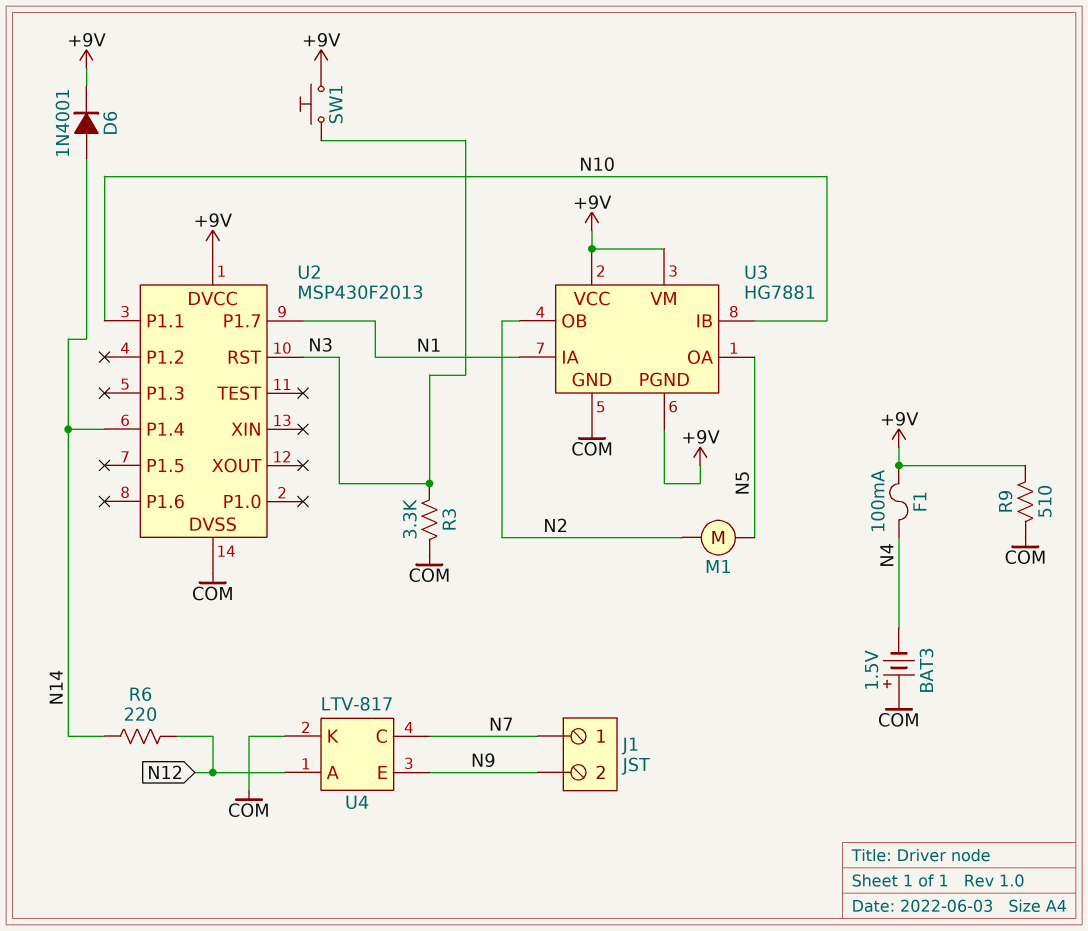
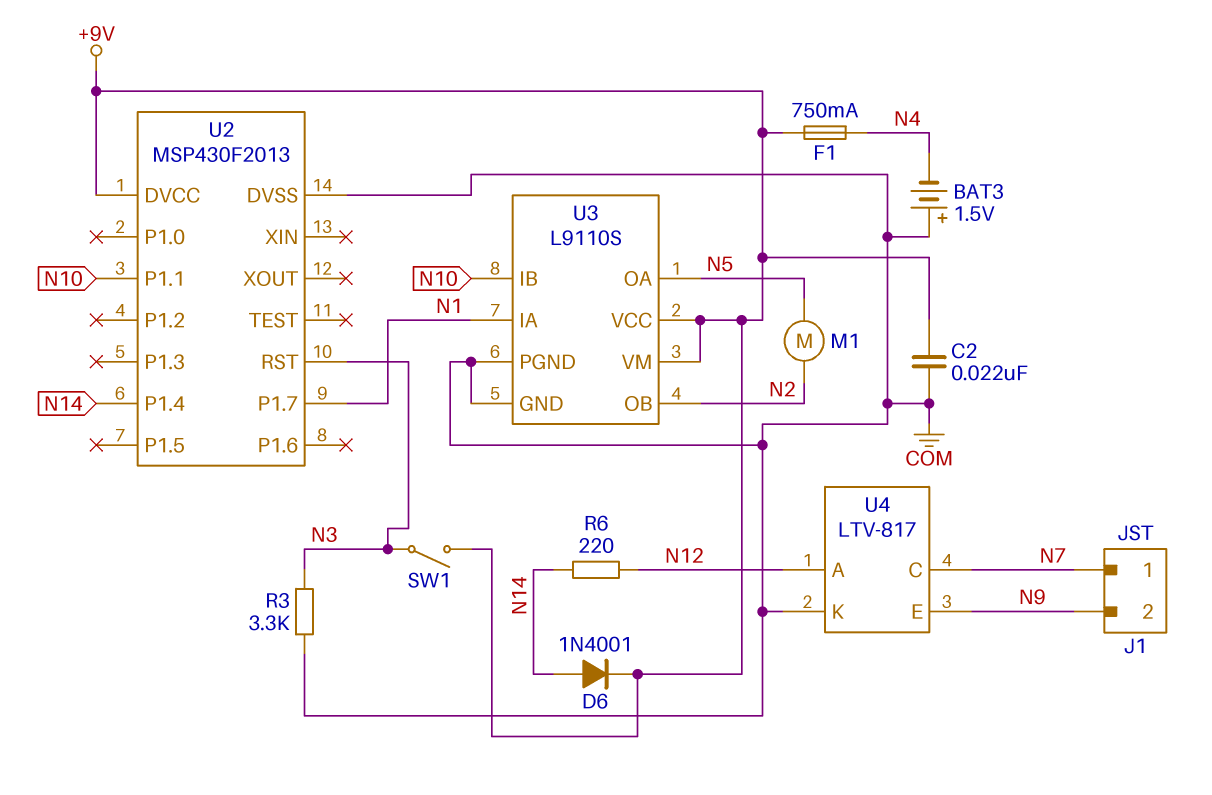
C2: none -> 22nF (+9V, COM)
F1: 100mA (+9V, N4) -> 750mA (+9V, N4)
R9: 510 (+9V, COM) -> none
SW1: button (+9V, N3) -> switch (+9V, N3)
U3: HG7881 -> L9110S
U3 pin PGND: +9V -> COM

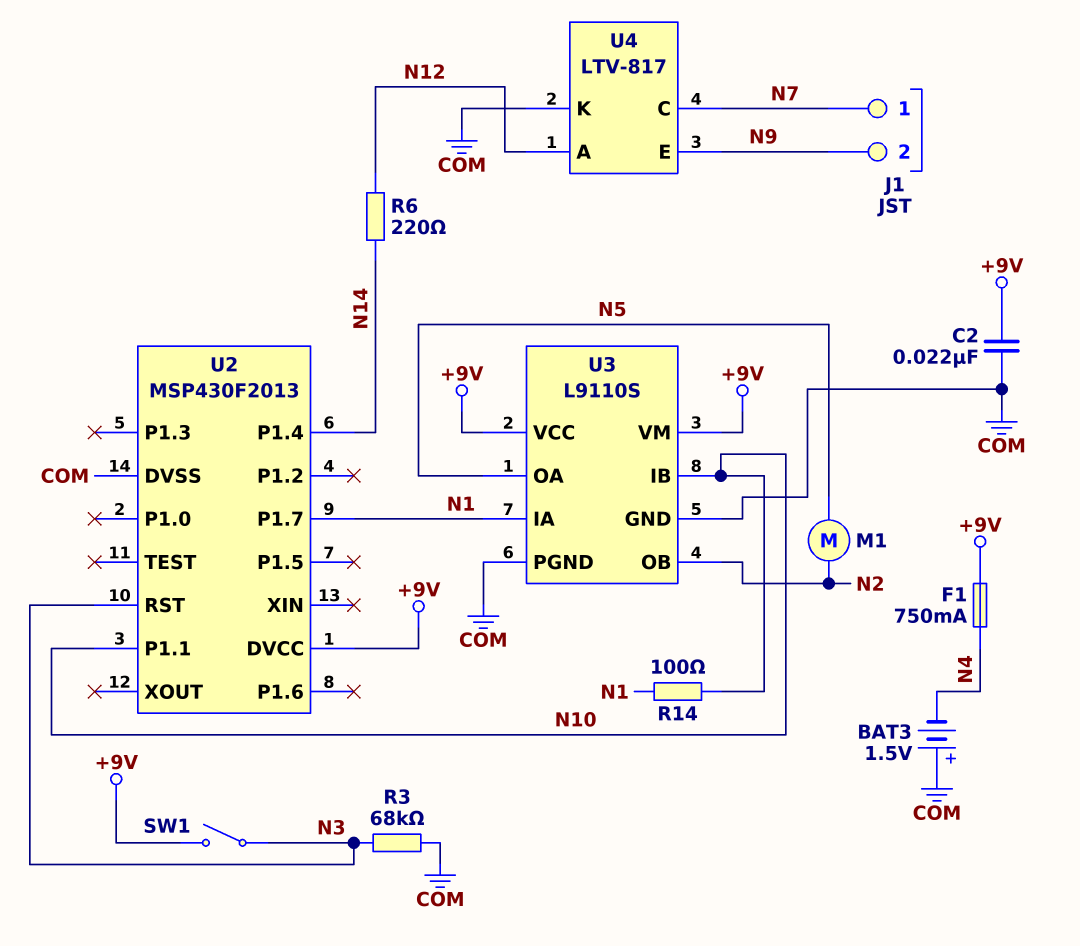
D6: diode 1N4001 (A N14, K +9V) -> none
R3: 3.3k (COM, N3) -> 68k (COM, N3)
R14: none -> 100 (N1, N10)

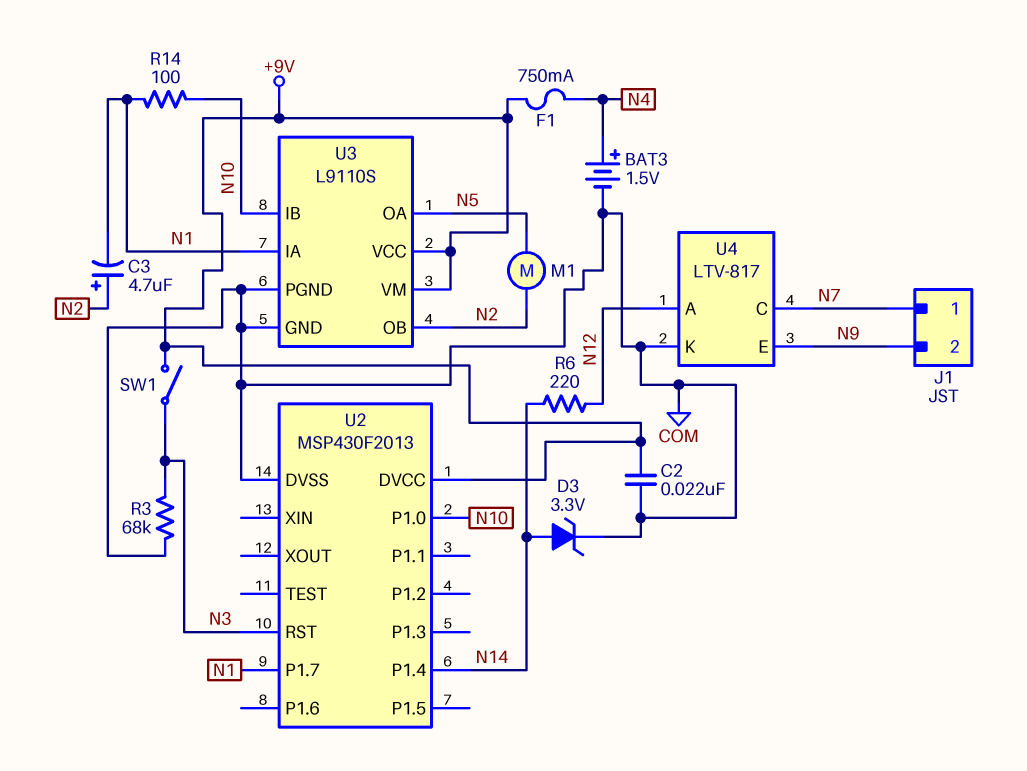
BAT3: 1.5V (plus COM, minus N4) -> 1.5V (plus N4, minus COM)
C3: none -> 4.7uF (plus N2, minus N1)
D3: none -> zener 3.3V (A N14, K COM)
U2 pin P1.0: none -> N10
U2 pin P1.1: N10 -> none

